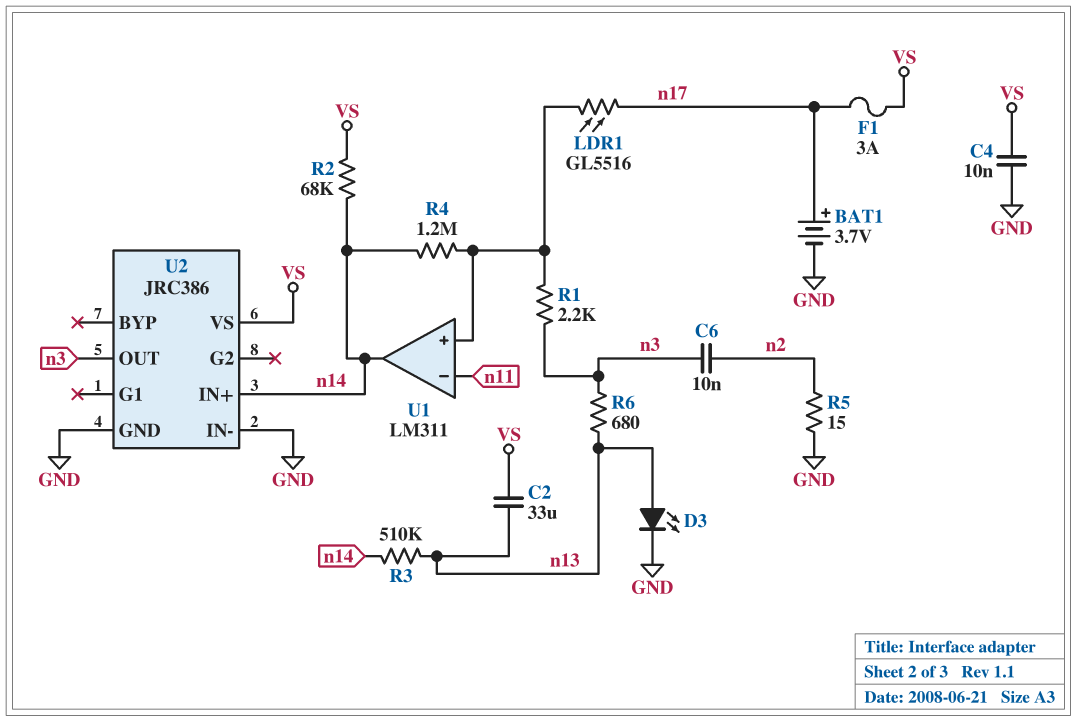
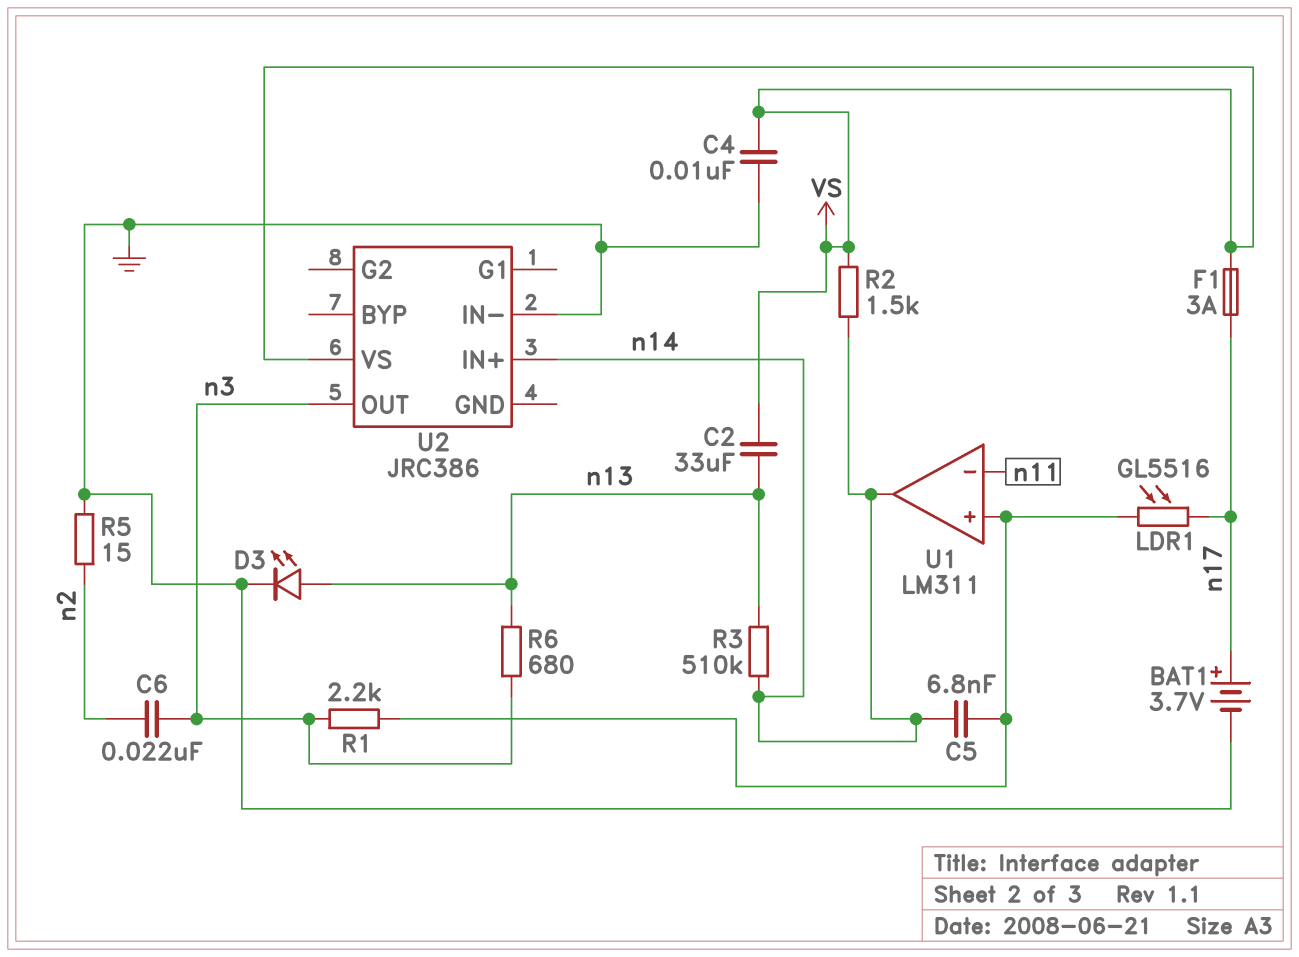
C5: none -> 6.8nF (U1/in+, n14)
C6: 10nF (n2, n3) -> 22nF (n2, n3)
R2: 68k (VS, n14) -> 1.5k (VS, n14)
R4: 1.2M (U1/in+, n14) -> none
U2 pin GND: GND -> none

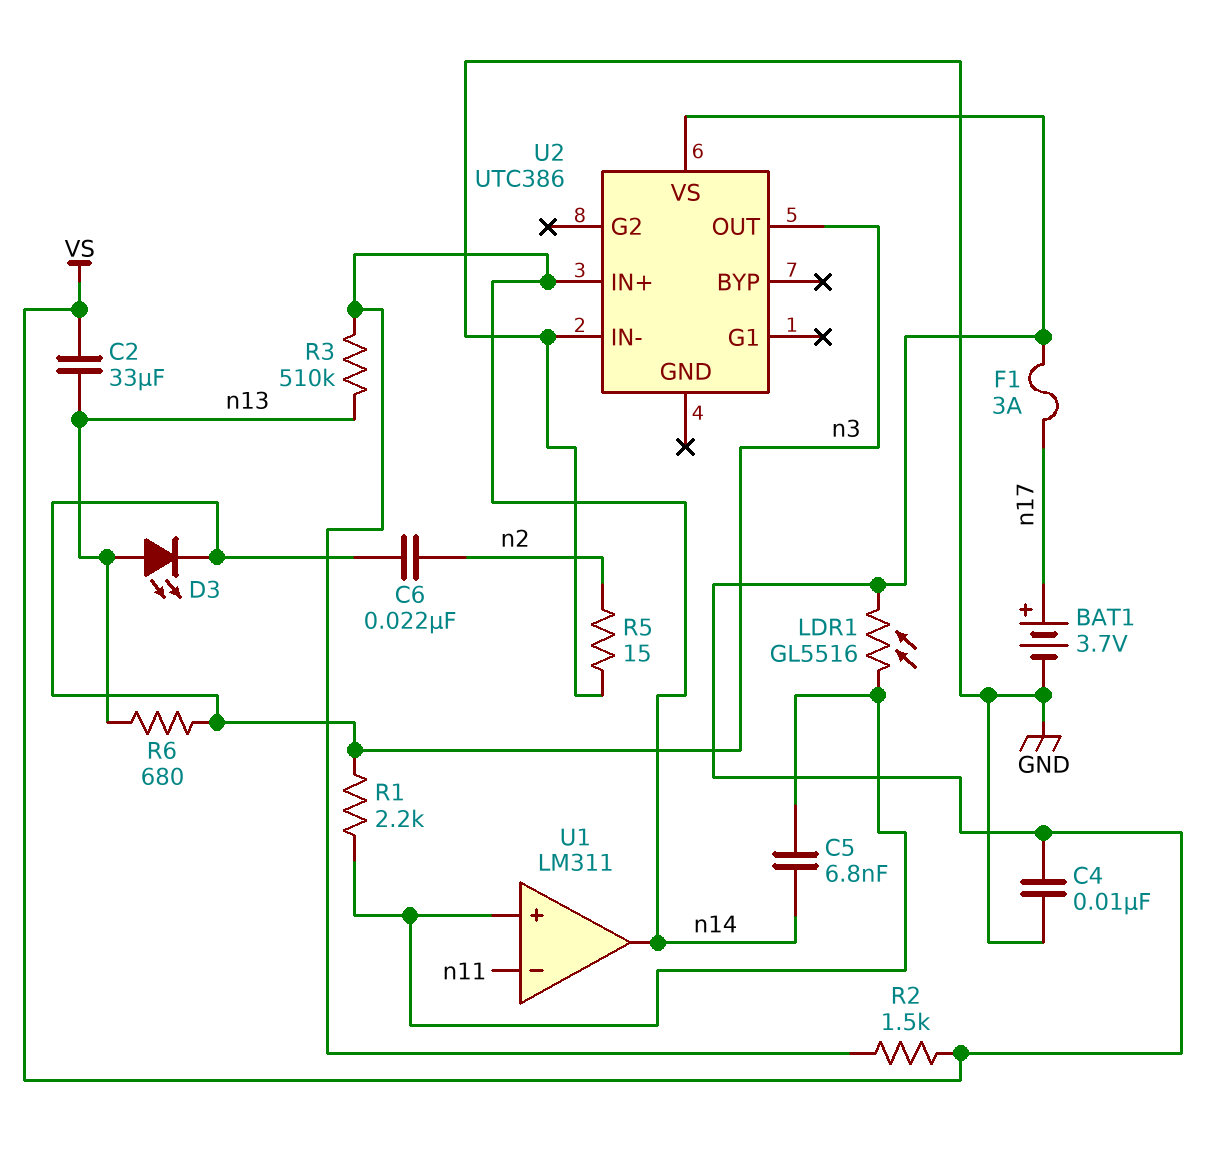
D3: LED (A n13, K GND) -> LED (A n13, K n3)
LDR1: GL5516 (U1/in+, n17) -> GL5516 (U1/in+, VS)
U2: JRC386 -> UTC386

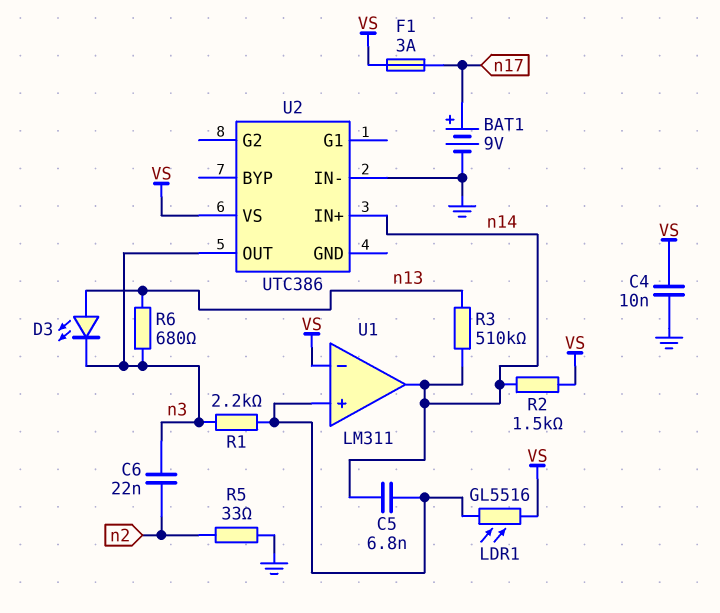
BAT1: 3.7V (plus n17, minus GND) -> 9V (plus n17, minus GND)
C2: 33uF (VS, n13) -> none
R5: 15 (GND, n2) -> 33 (GND, n2)
U1 pin in-: n11 -> VS

